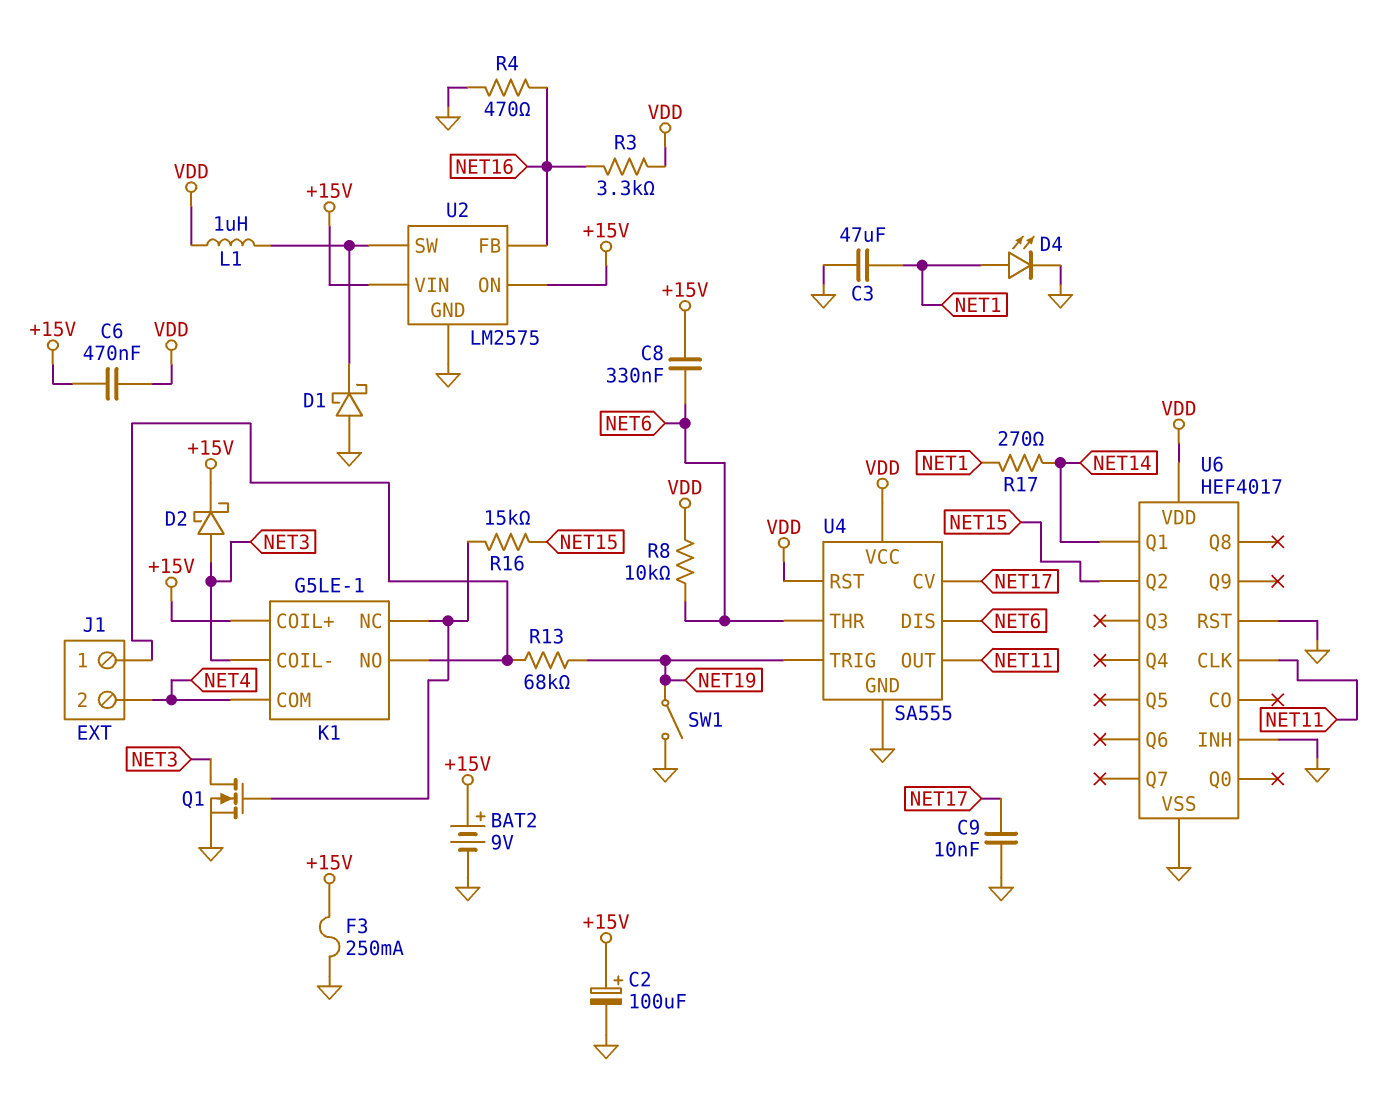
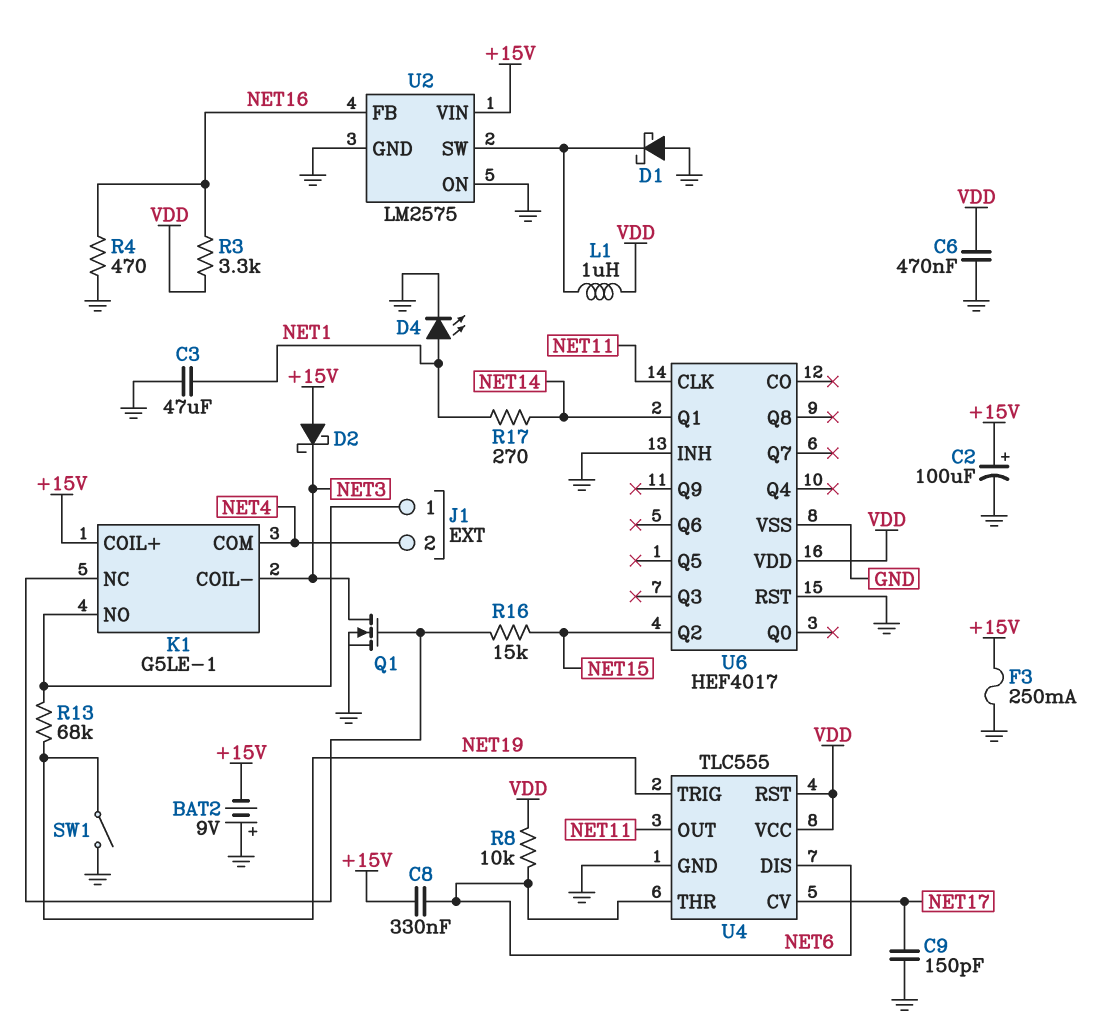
BAT2: 9V (plus +15V, minus GND) -> 9V (plus GND, minus +15V)
C6: 470nF (+15V, VDD) -> 470nF (GND, VDD)
C9: 10nF (GND, NET17) -> 150pF (GND, NET17)
D2: schottky (A NET3, K +15V) -> schottky (A +15V, K NET3)
U2 pin ON: +15V -> GND
U4: SA555 -> TLC555

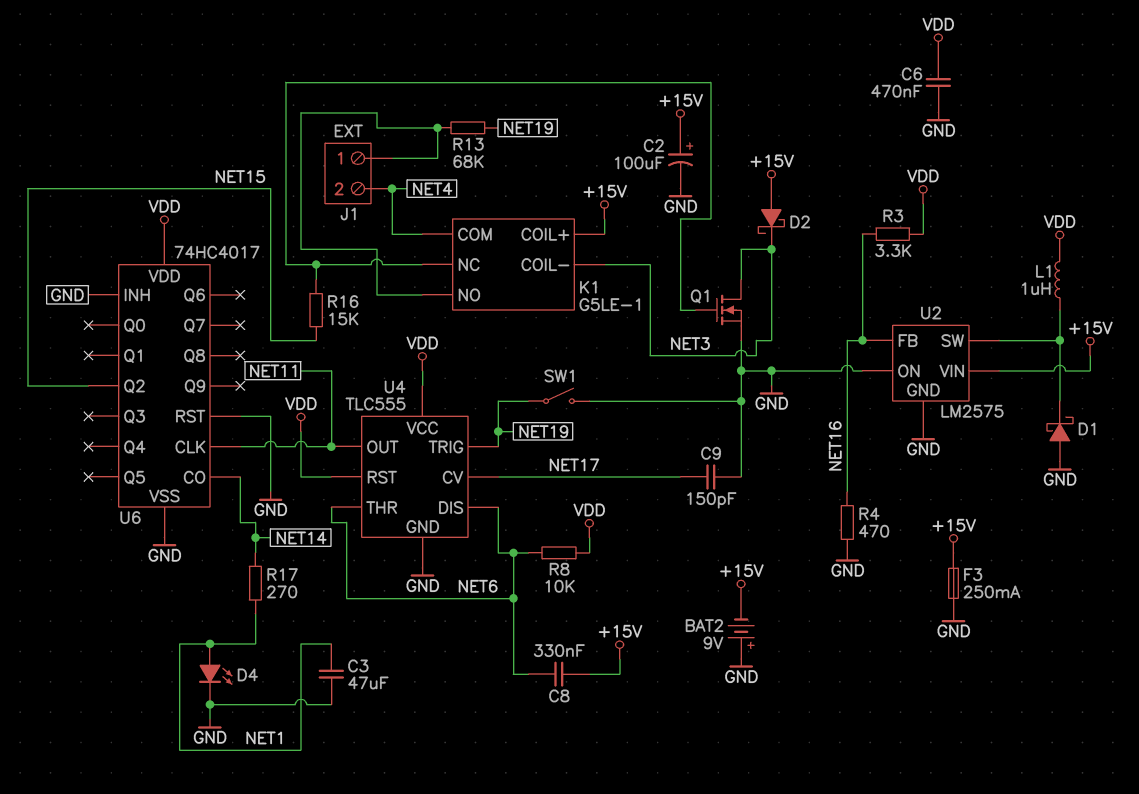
U6: HEF4017 -> 74HC4017
U6 pin CO: none -> NET14
U6 pin Q1: NET14 -> none

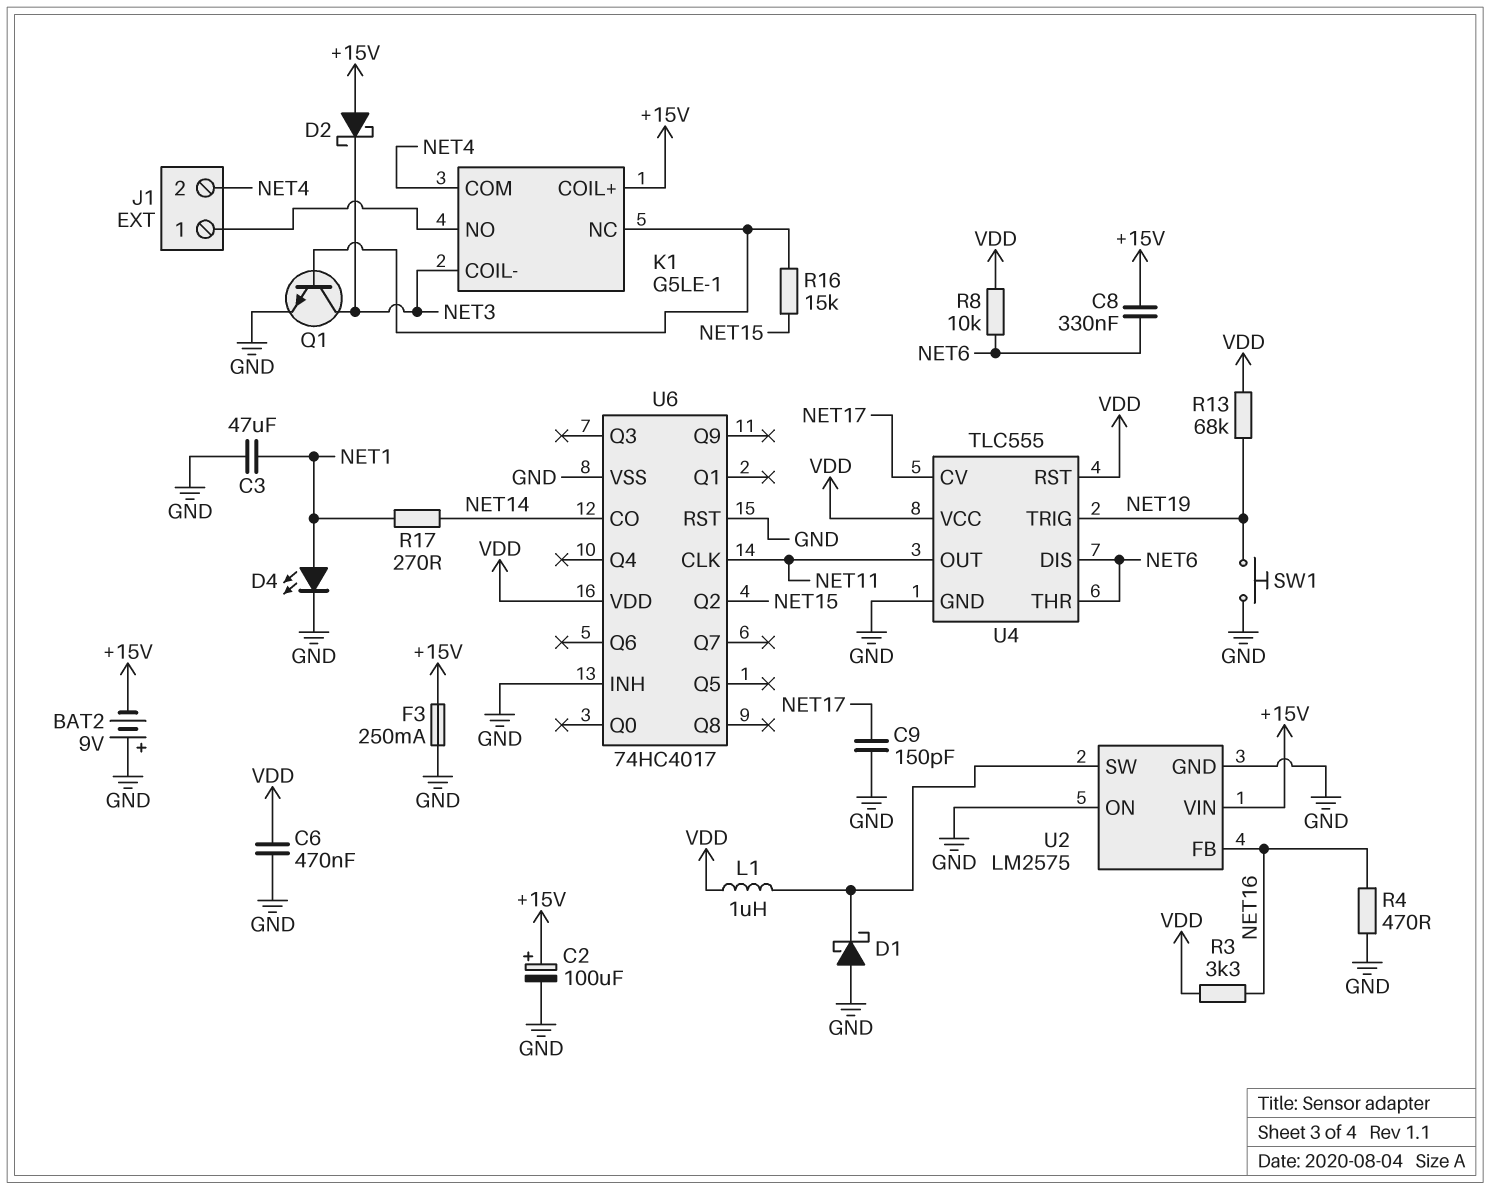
Q1: NMOS (G K1/NC, D NET3, S GND) -> NPN (B K1/NC, C NET3, E GND)
R13: 68k (J1/1, NET19) -> 68k (NET19, VDD)
SW1: switch (GND, NET19) -> button (GND, NET19)

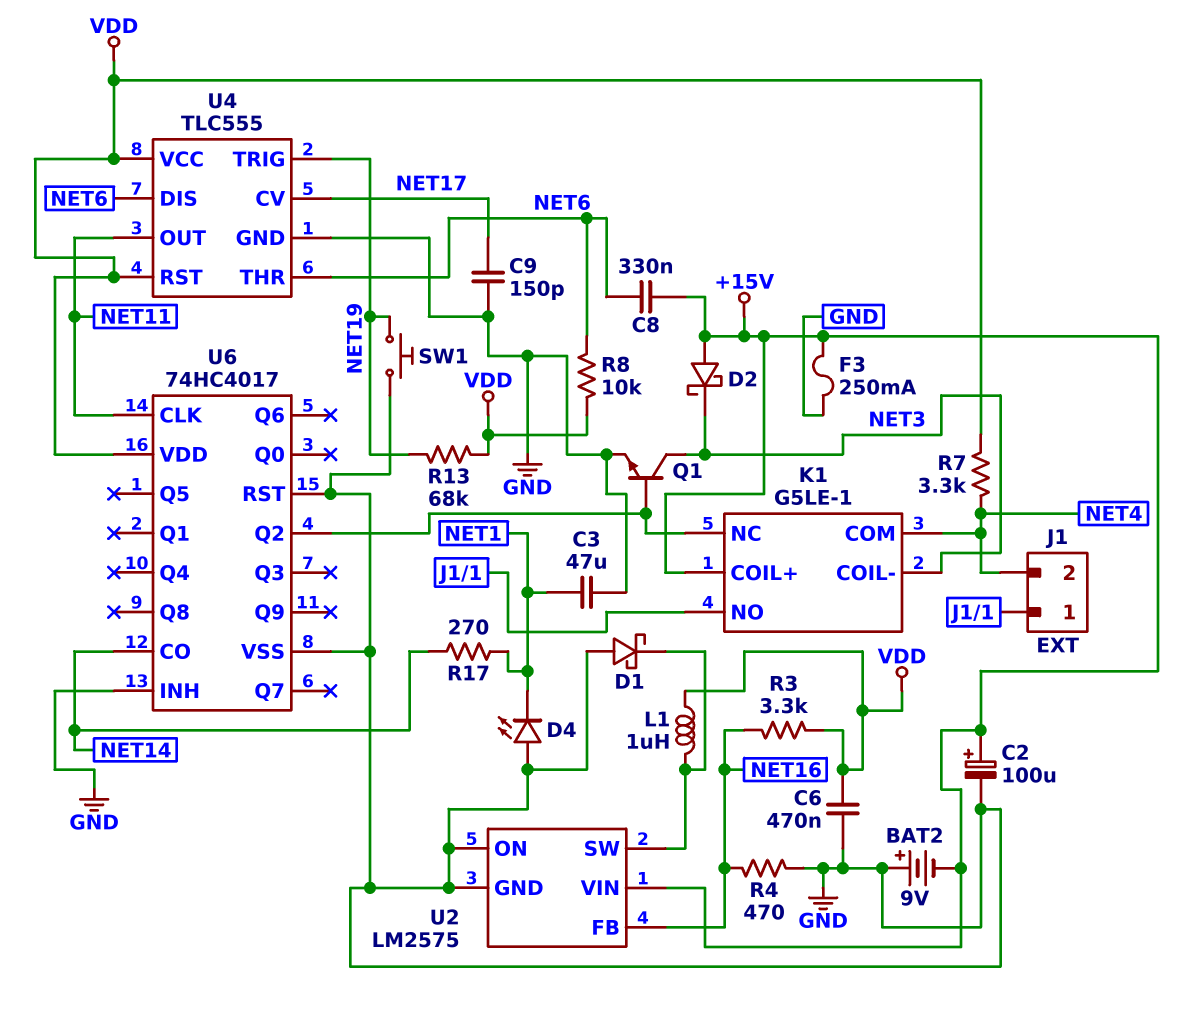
D4: LED (A NET1, K GND) -> LED (A GND, K NET1)
R7: none -> 3.3k (NET4, VDD)
R16: 15k (K1/NC, NET15) -> none
U6 pin Q2: NET15 -> K1/NC

